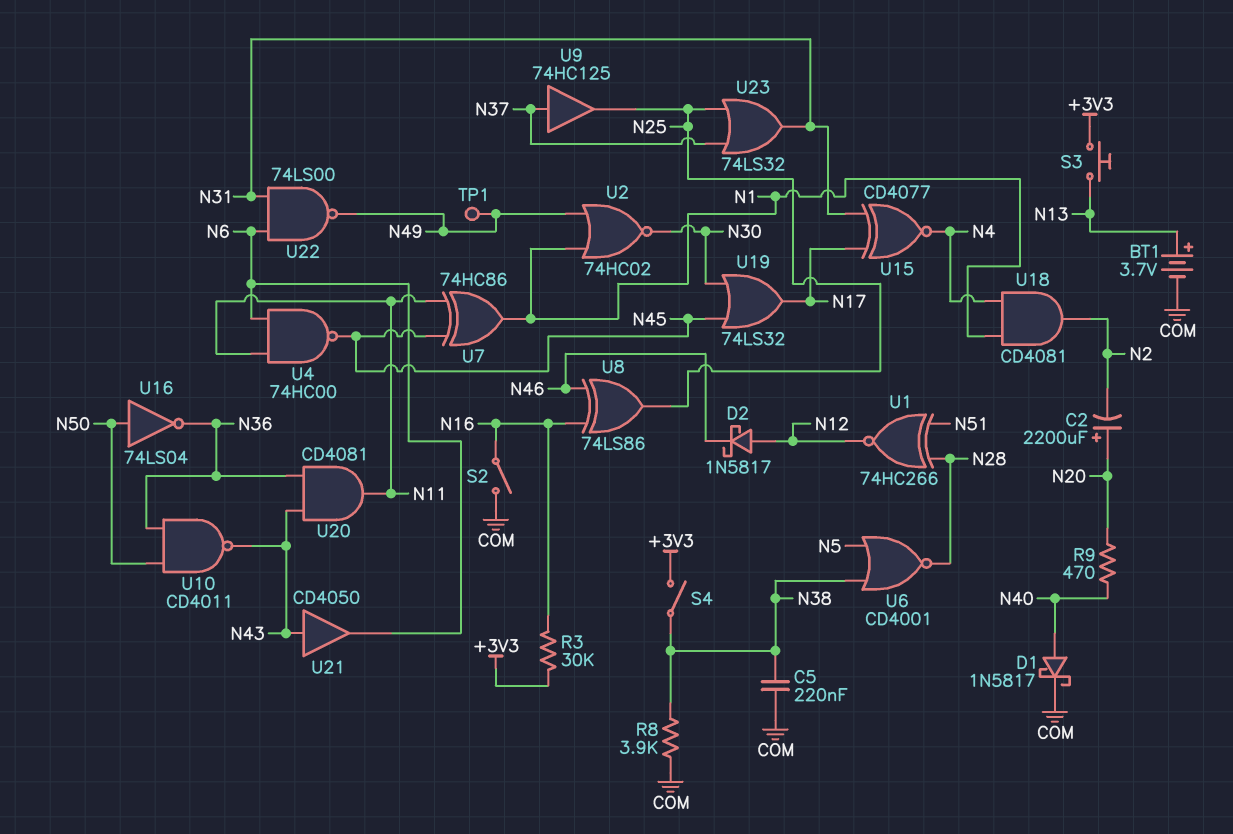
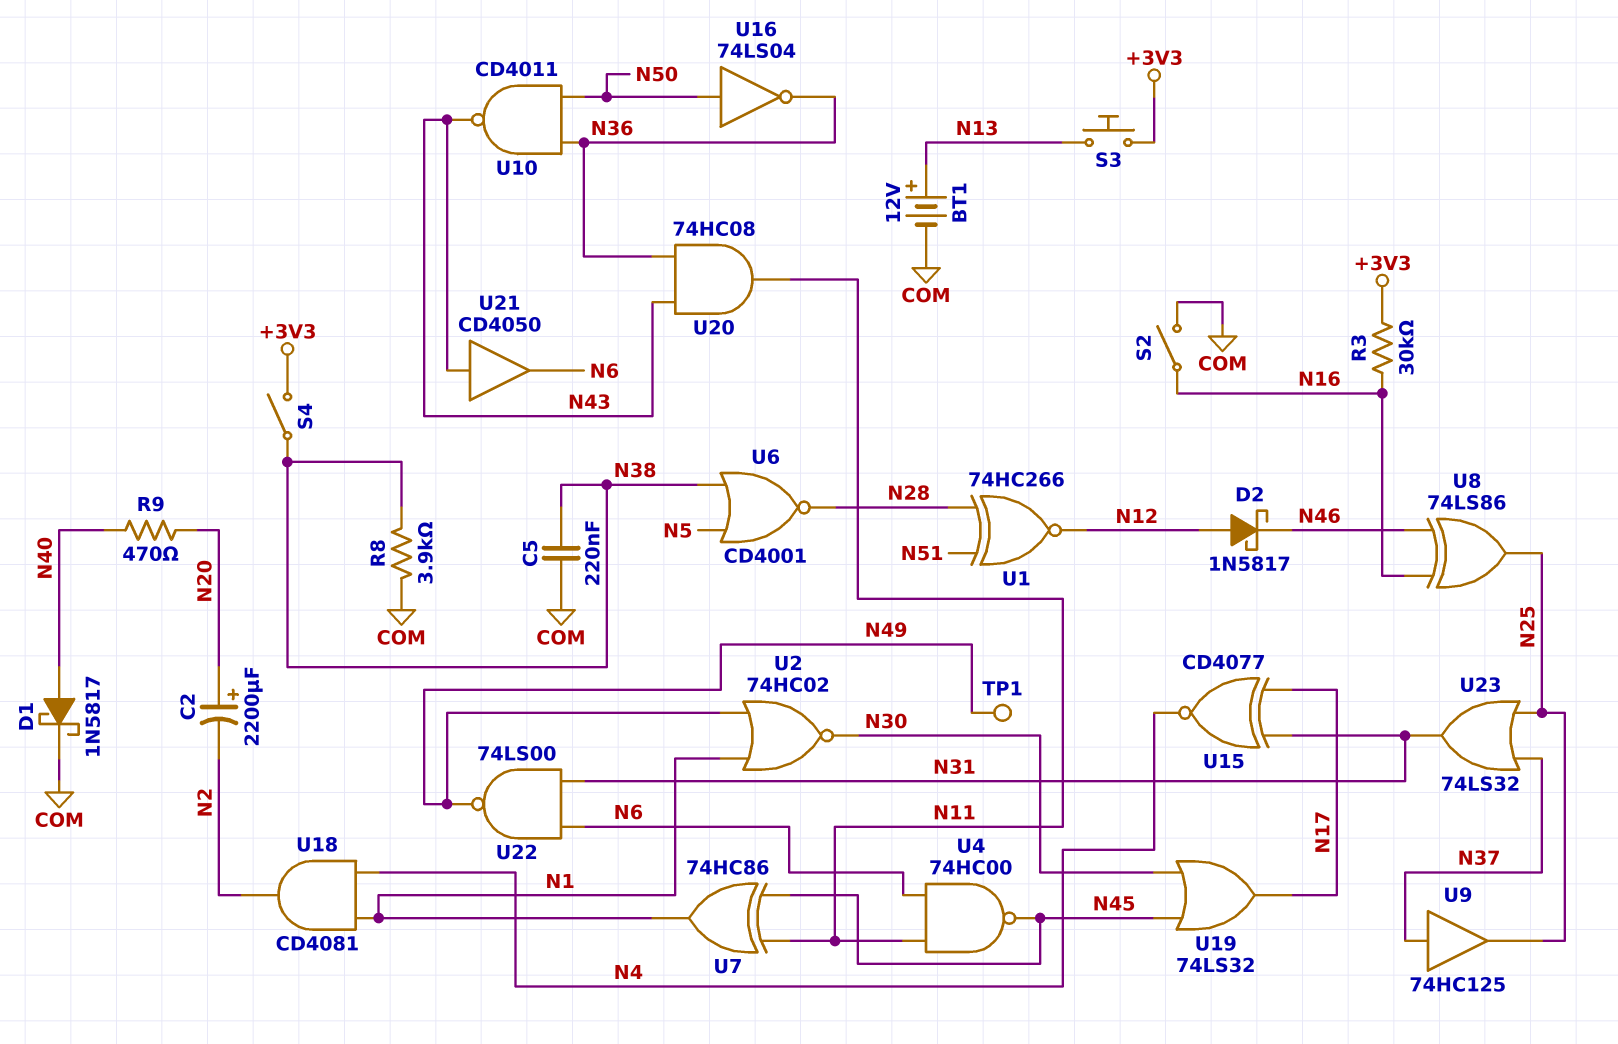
BT1: 3.7V (plus N13, minus COM) -> 12V (plus N13, minus COM)
U20: AND CD4081 (in N36, in N43, out N11) -> AND 74HC08 (in N36, in N43, out N11)

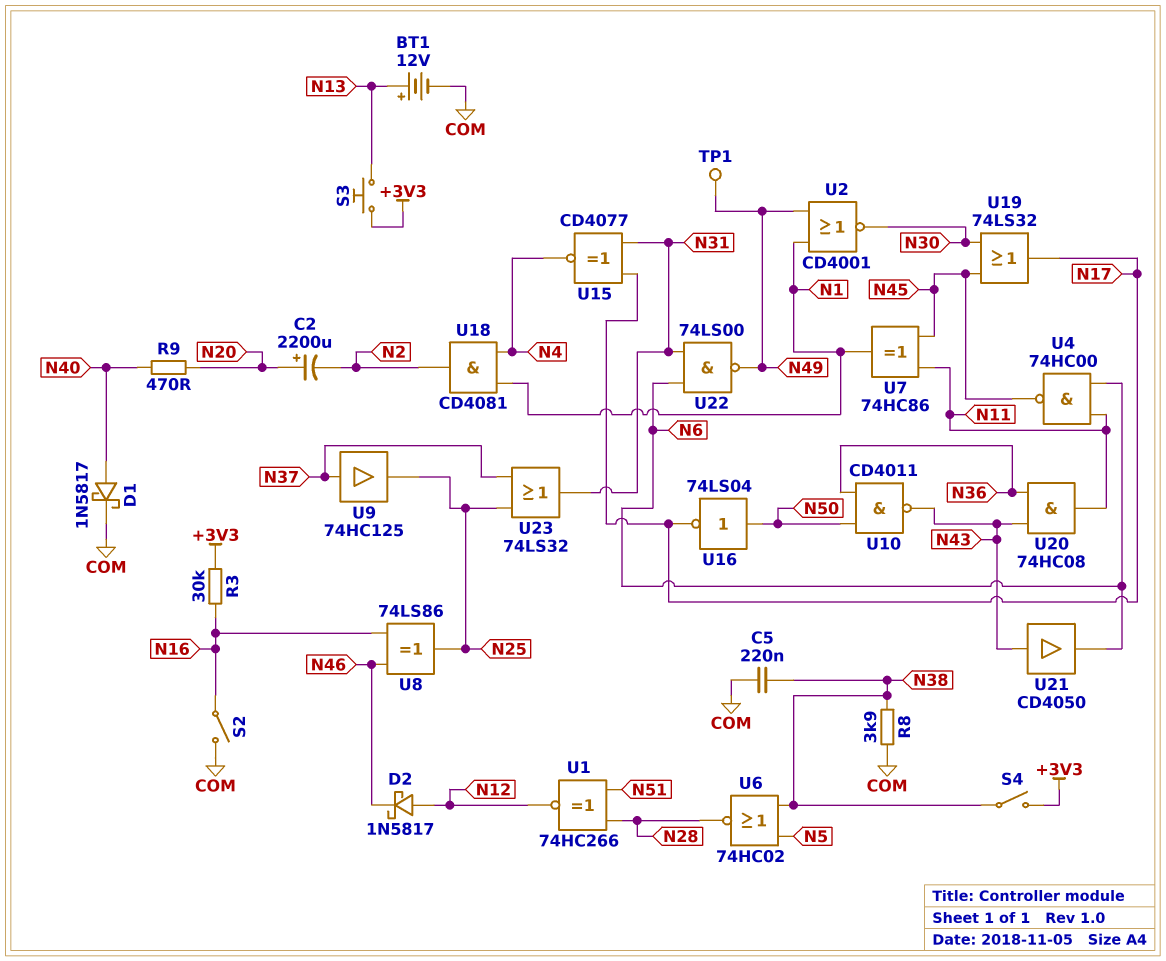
U2: NOR 74HC02 (in N1, in N49, out N30) -> NOR CD4001 (in N1, in N49, out N30)
U6: NOR CD4001 (in N5, in N38, out N28) -> NOR 74HC02 (in N5, in N38, out N28)
U16: NOT 74LS04 (in N50, out N36) -> NOT 74LS04 (in N50, out N17)

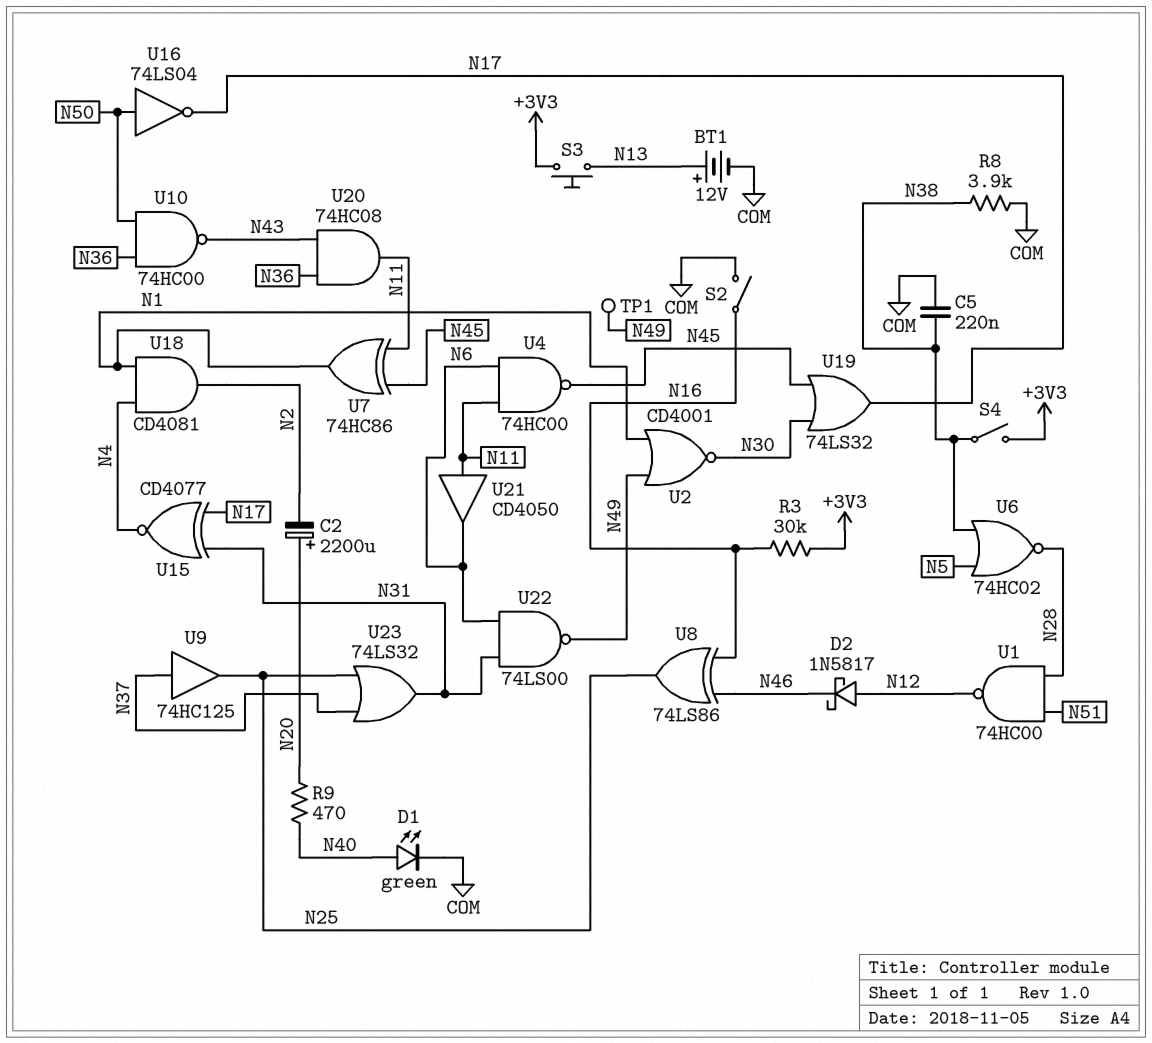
D1: schottky 1N5817 (A N40, K COM) -> LED green (A N40, K COM)
U1: XNOR 74HC266 (in N28, in N51, out N12) -> NAND 74HC00 (in N28, in N51, out N12)
U10: NAND CD4011 (in N36, in N50, out N43) -> NAND 74HC00 (in N36, in N50, out N43)
U21: buffer CD4050 (in N43, out N6) -> buffer CD4050 (in N11, out N6)

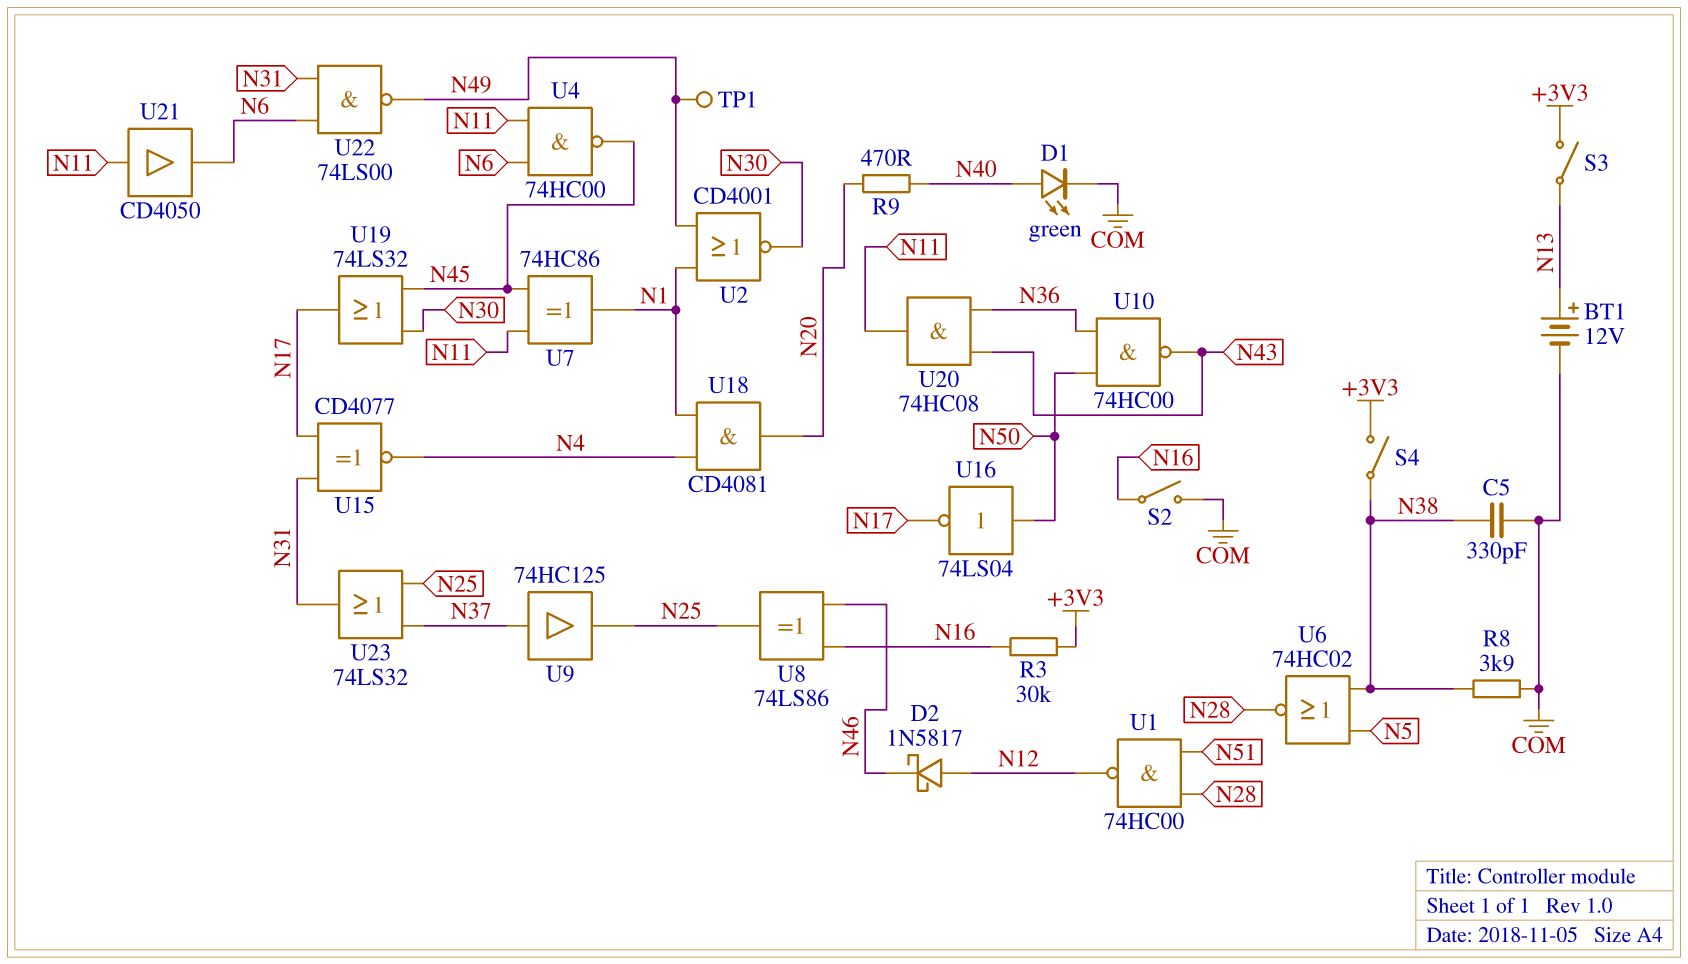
C2: 2200uF (plus N20, minus N2) -> none
C5: 220nF (COM, N38) -> 330pF (COM, N38)
S3: button (+3V3, N13) -> switch (+3V3, N13)
U18: AND CD4081 (in N1, in N4, out N2) -> AND CD4081 (in N1, in N4, out N20)

